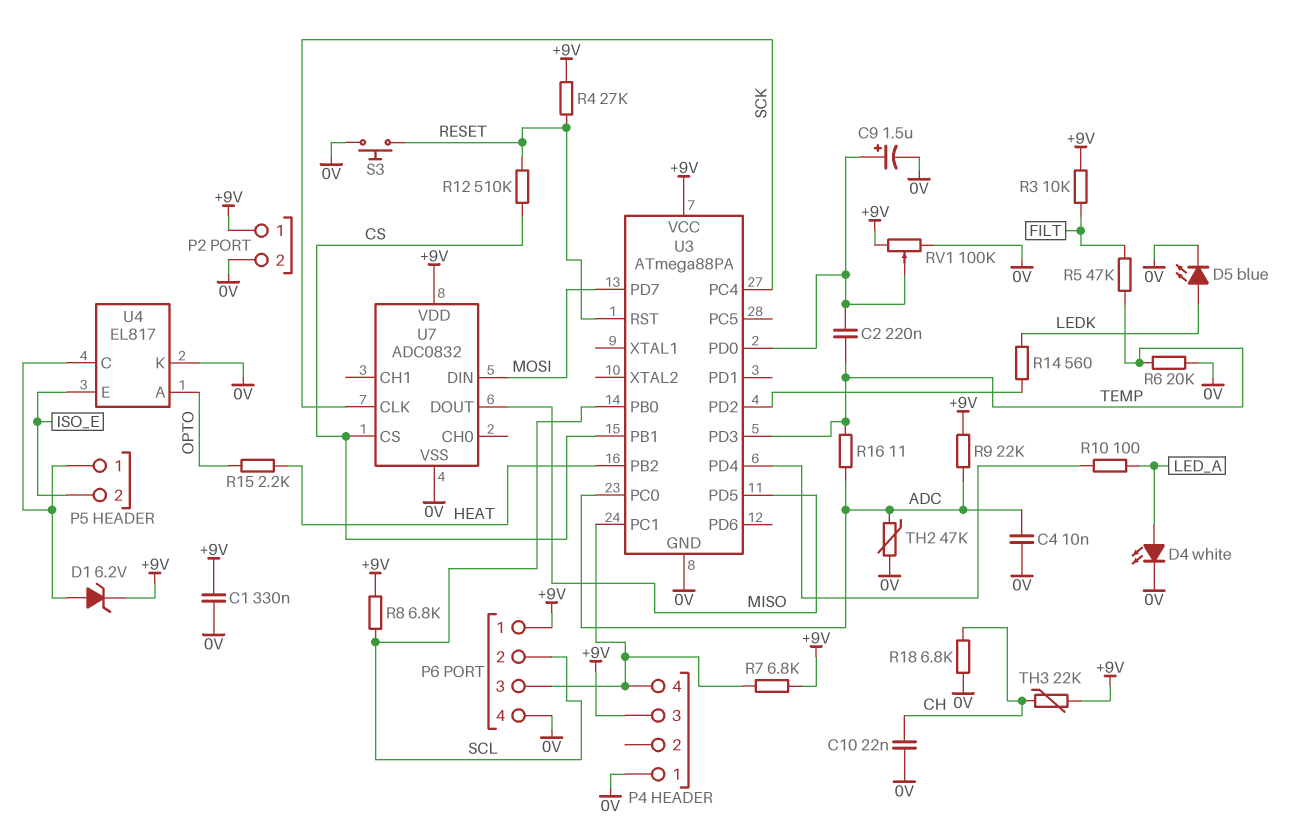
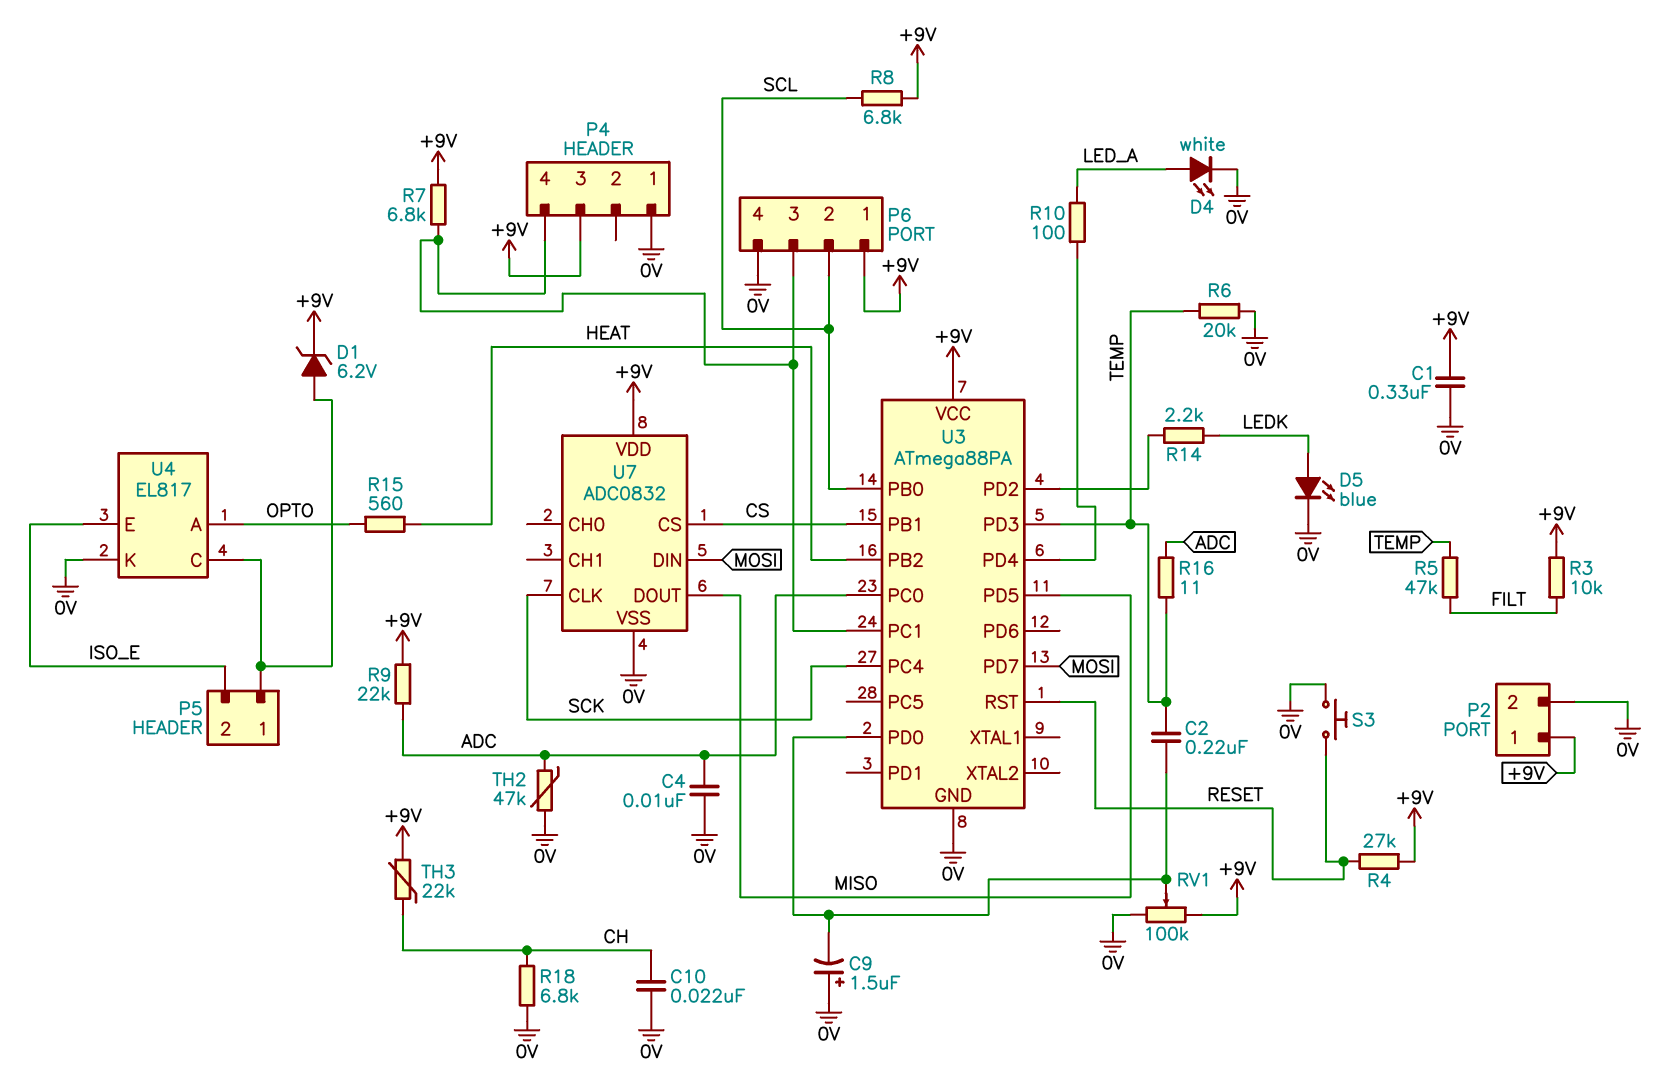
C9: 1.5uF (plus U3/PD0, minus 0V) -> 1.5uF (plus 0V, minus U3/PD0)
R12: 510k (CS, RESET) -> none
R14: 560 (LEDK, U3/PD2) -> 2.2k (LEDK, U3/PD2)
R15: 2.2k (HEAT, OPTO) -> 560 (HEAT, OPTO)

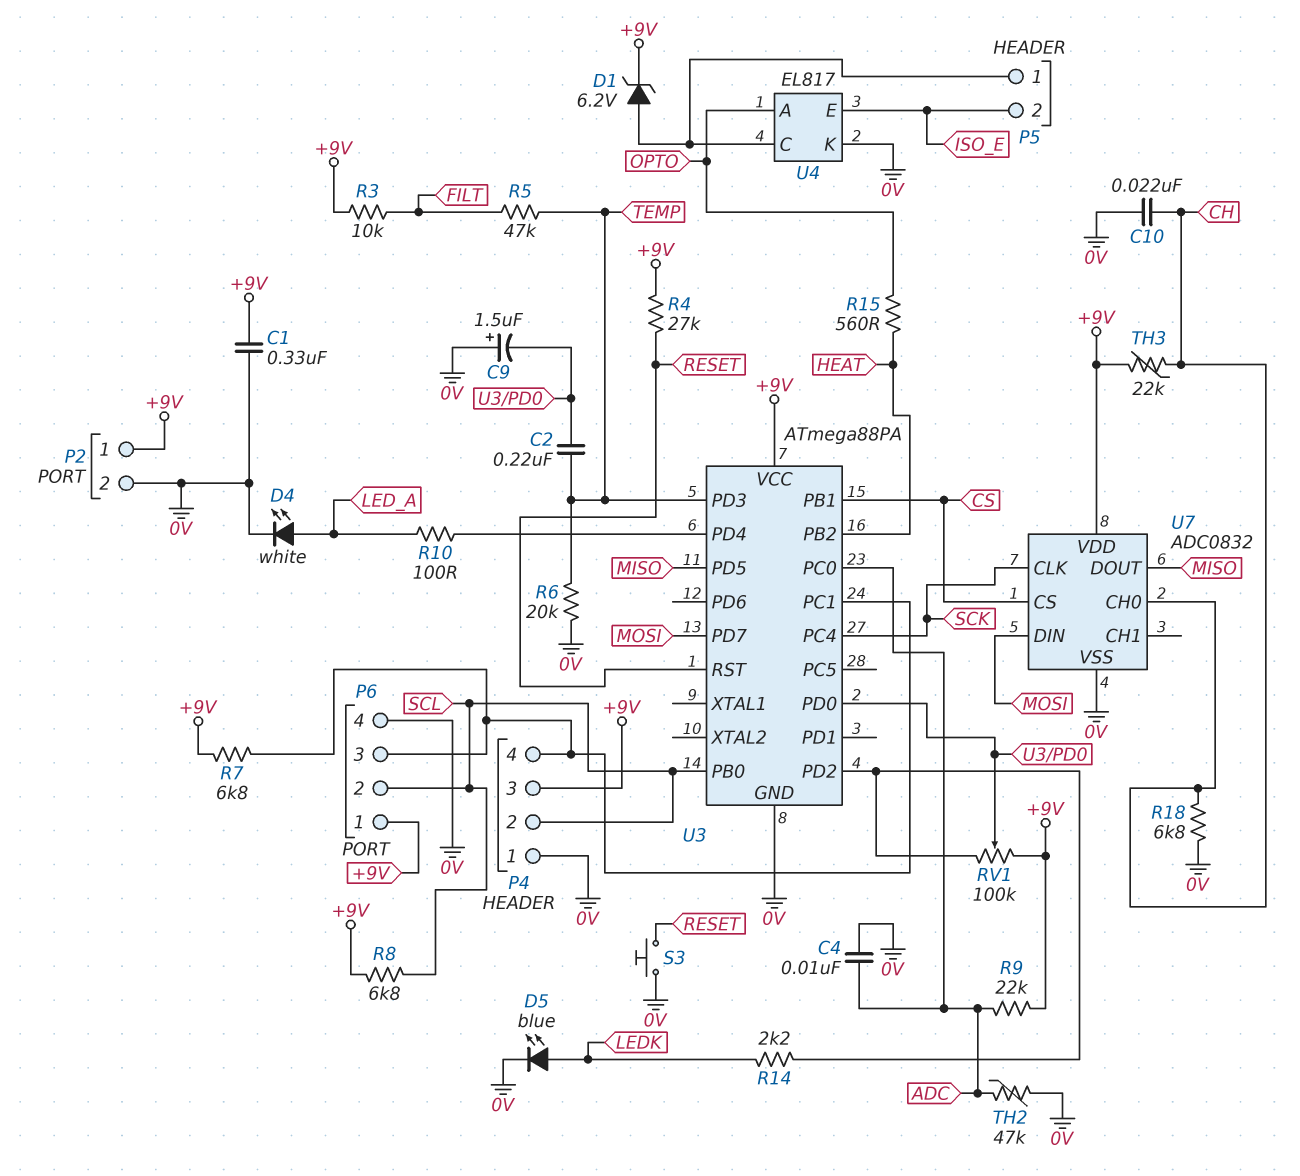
P4 pin 2: none -> SCL
R16: 11 (ADC, TEMP) -> none
RV1: 100k (+9V, 0V, wiper U3/PD0) -> 100k (+9V, U3/PD2, wiper U3/PD0)
U7 pin CH0: none -> CH

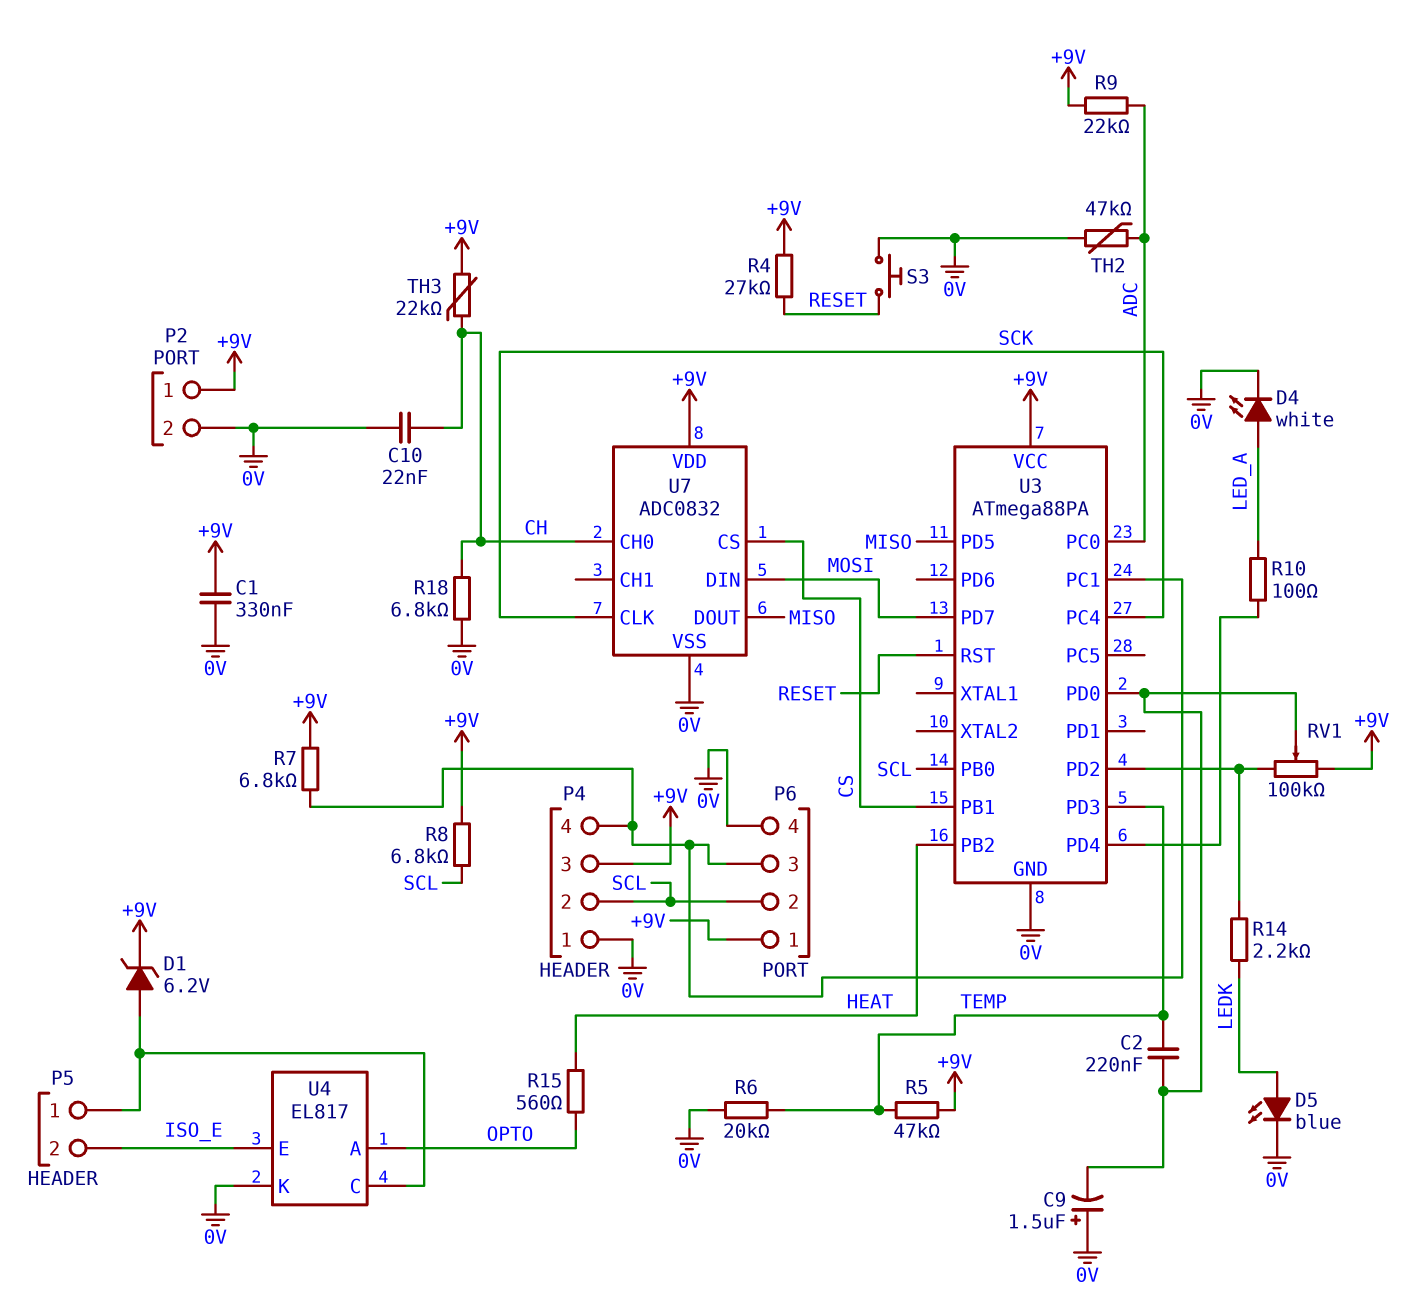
C4: 10nF (0V, ADC) -> none
R3: 10k (+9V, FILT) -> none
R5: 47k (FILT, TEMP) -> 47k (+9V, TEMP)

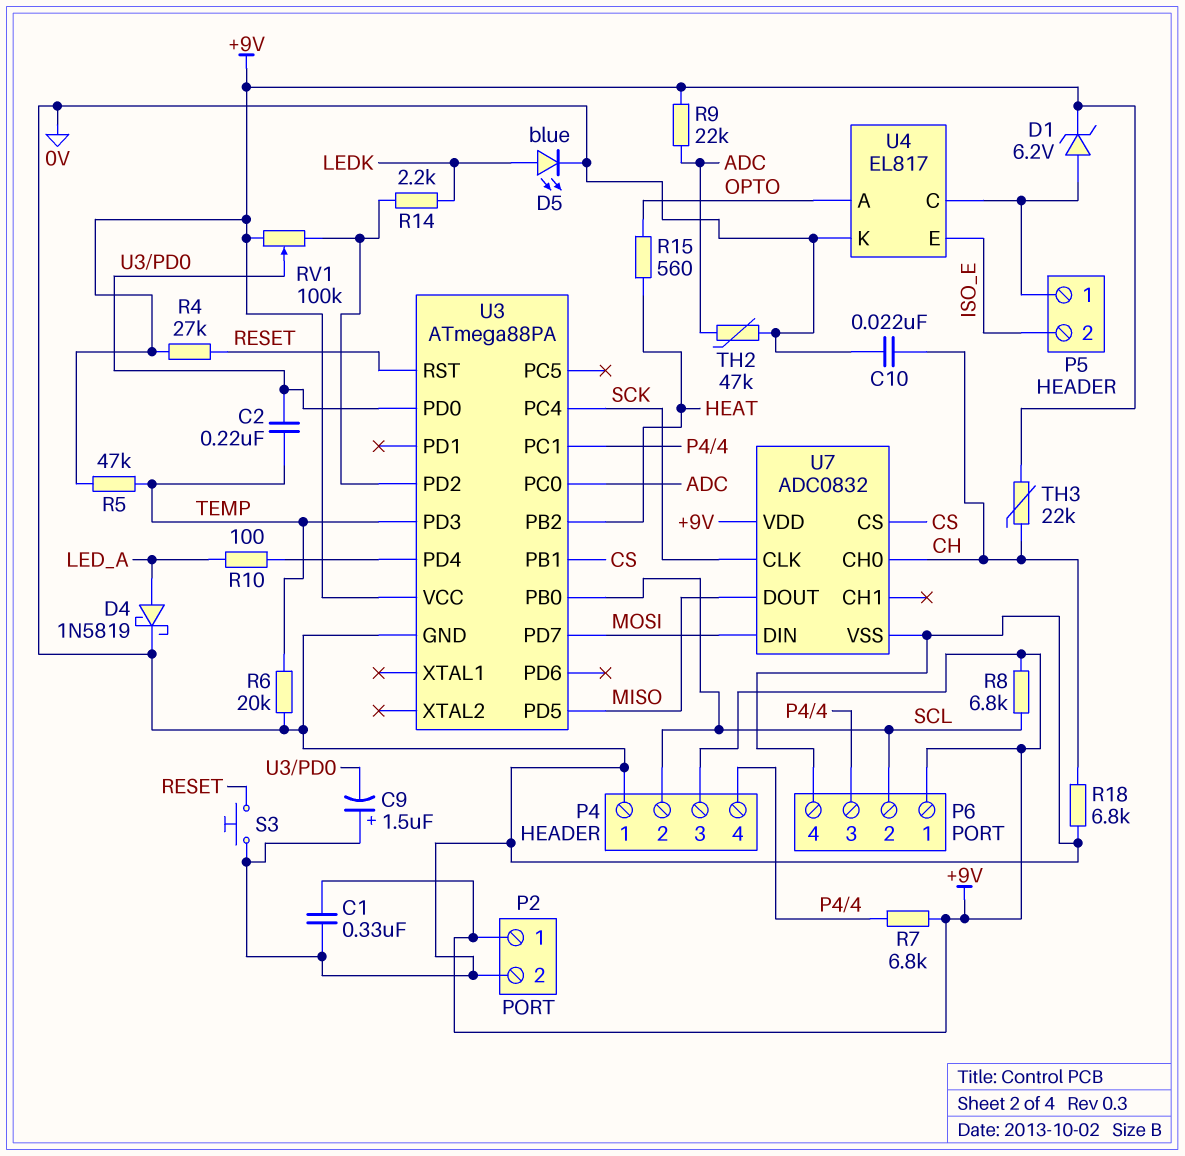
D4: LED white (A LED_A, K 0V) -> schottky 1N5819 (A LED_A, K 0V)

